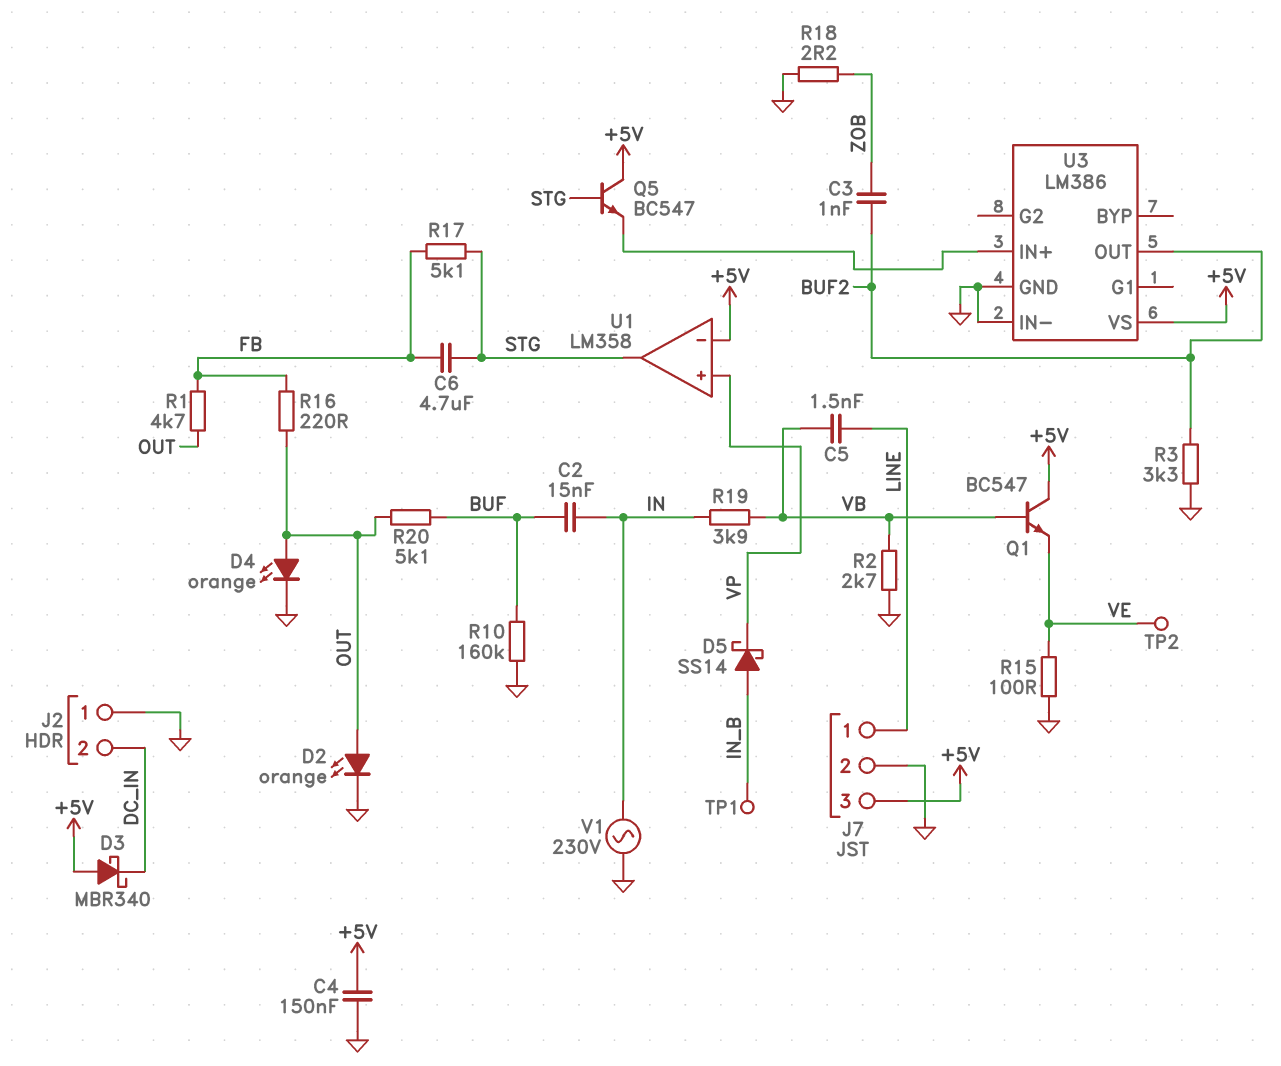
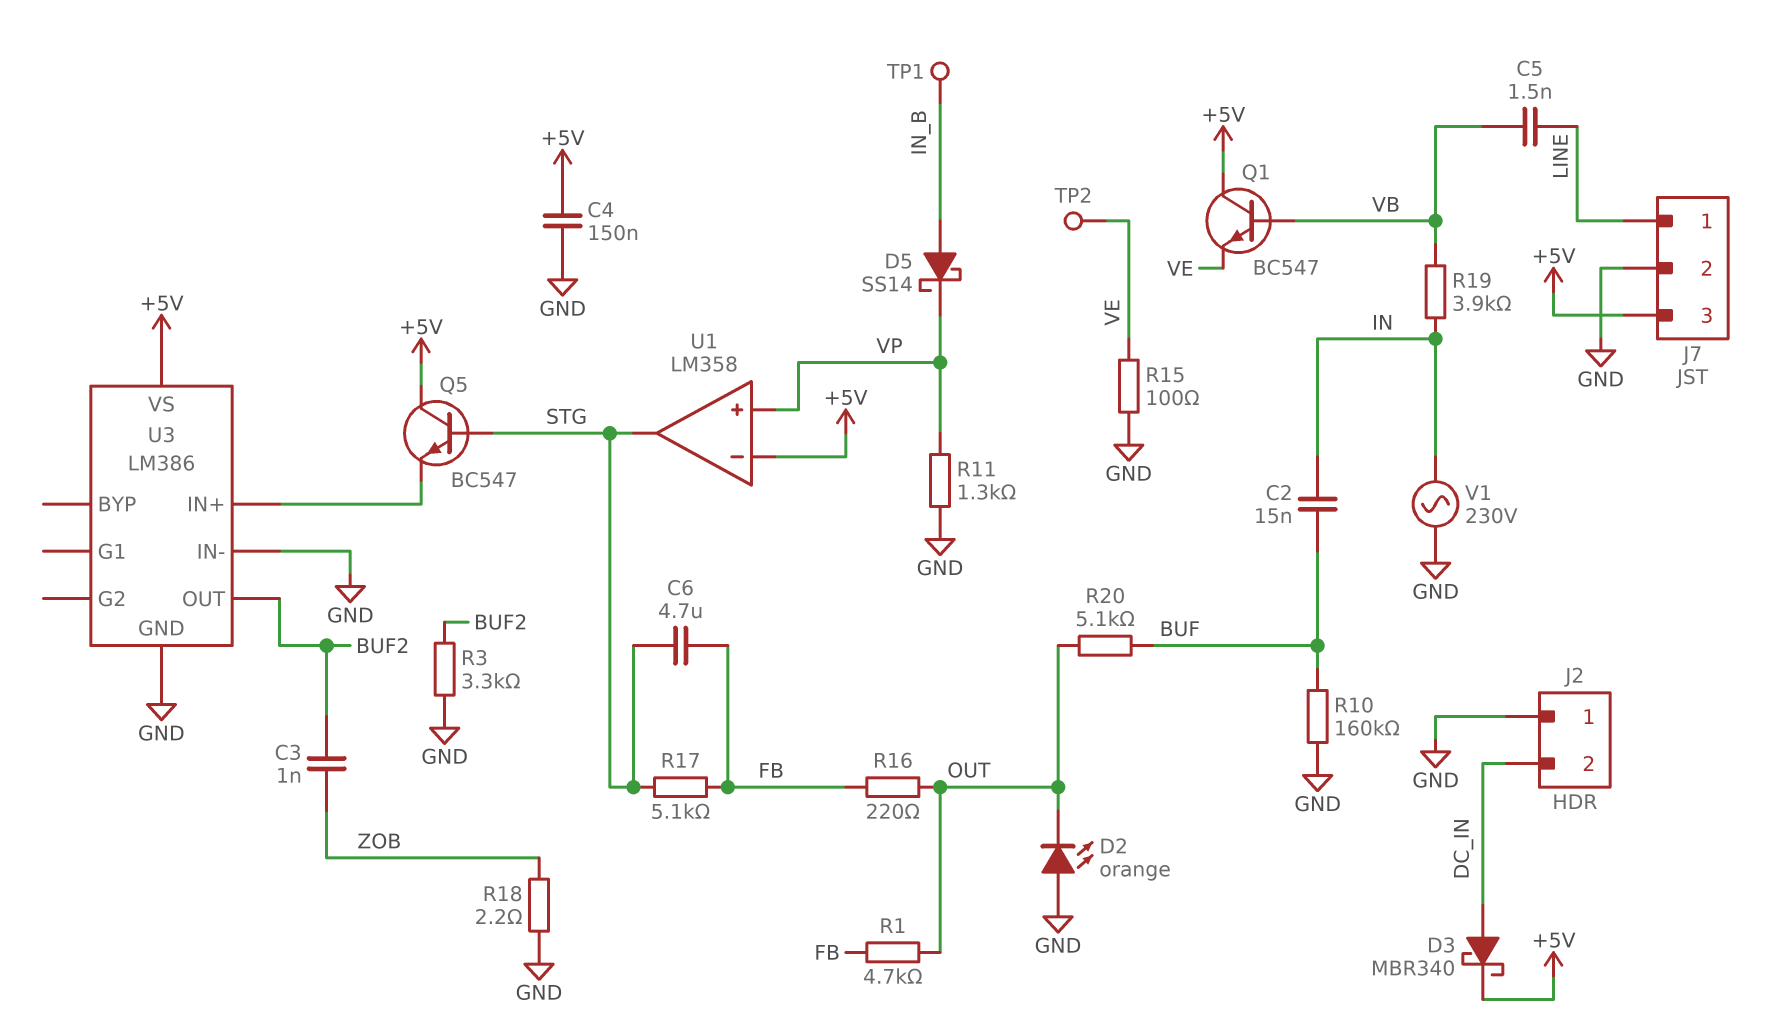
D2: LED orange (A OUT, K GND) -> LED orange (A GND, K OUT)
D3: schottky MBR340 (A +5V, K DC_IN) -> schottky MBR340 (A DC_IN, K +5V)
D4: LED orange (A OUT, K GND) -> none
R2: 2.7k (GND, VB) -> none
R11: none -> 1.3k (GND, VP)

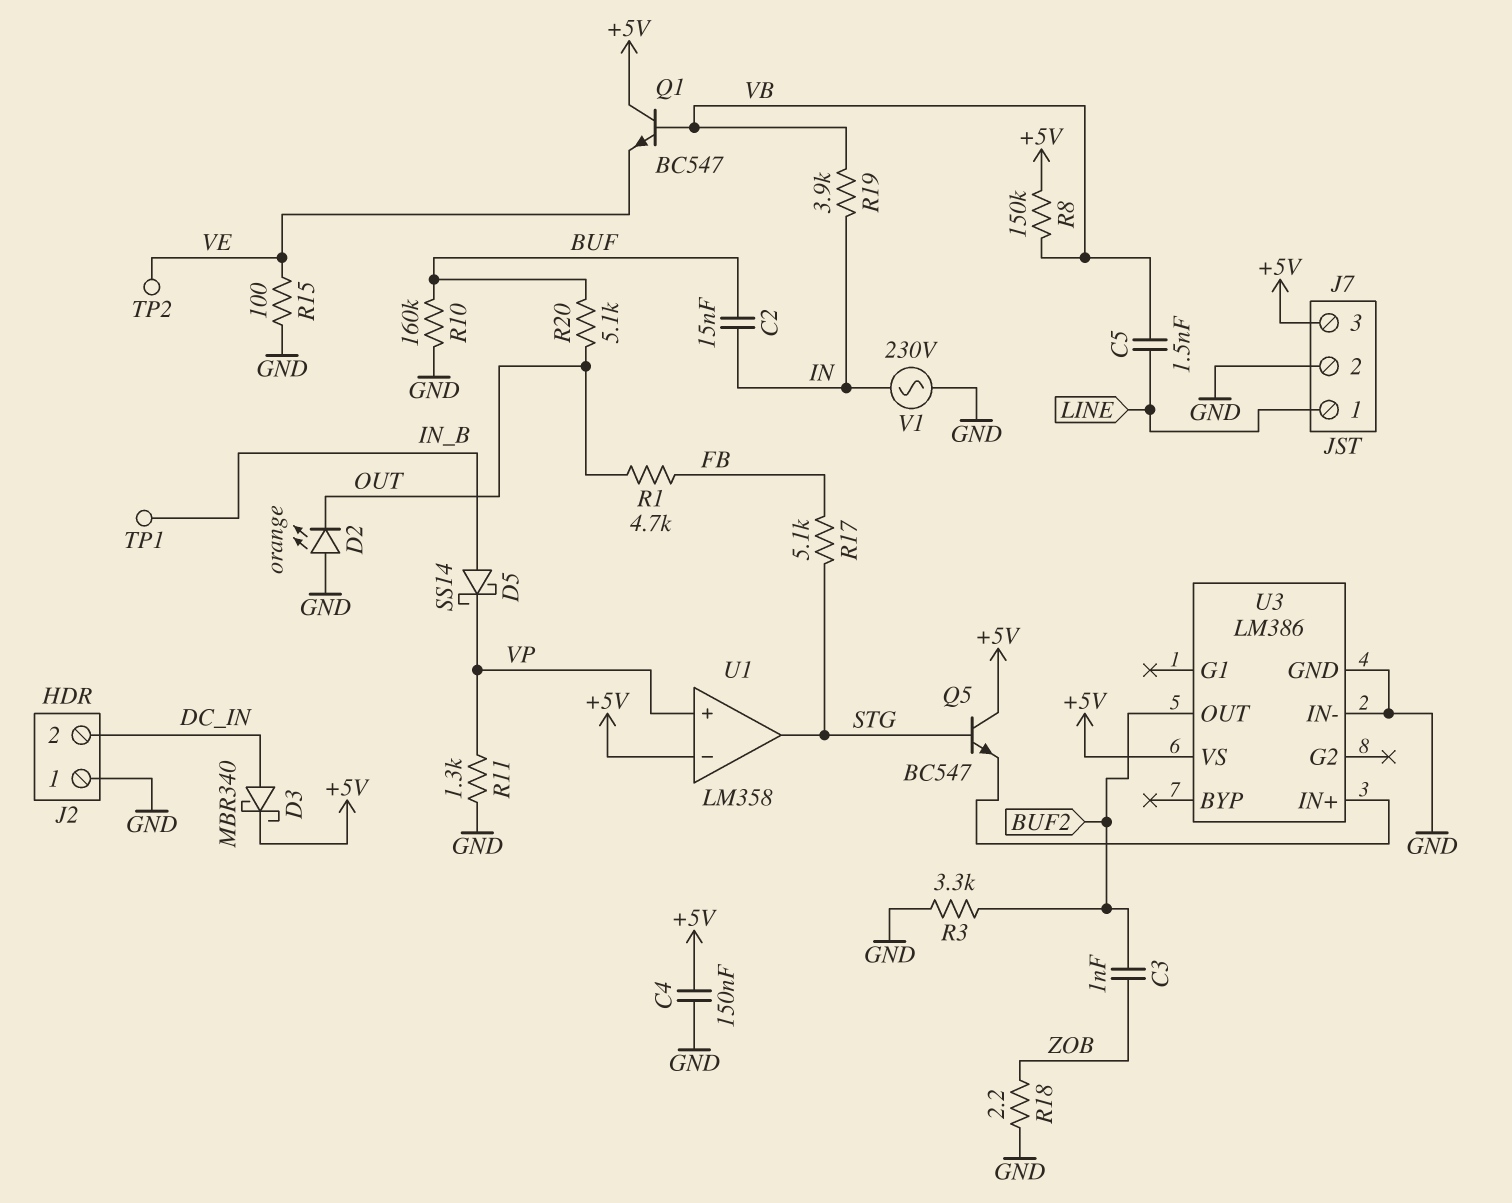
C6: 4.7uF (FB, STG) -> none
R8: none -> 150k (+5V, VB)
R16: 220 (FB, OUT) -> none

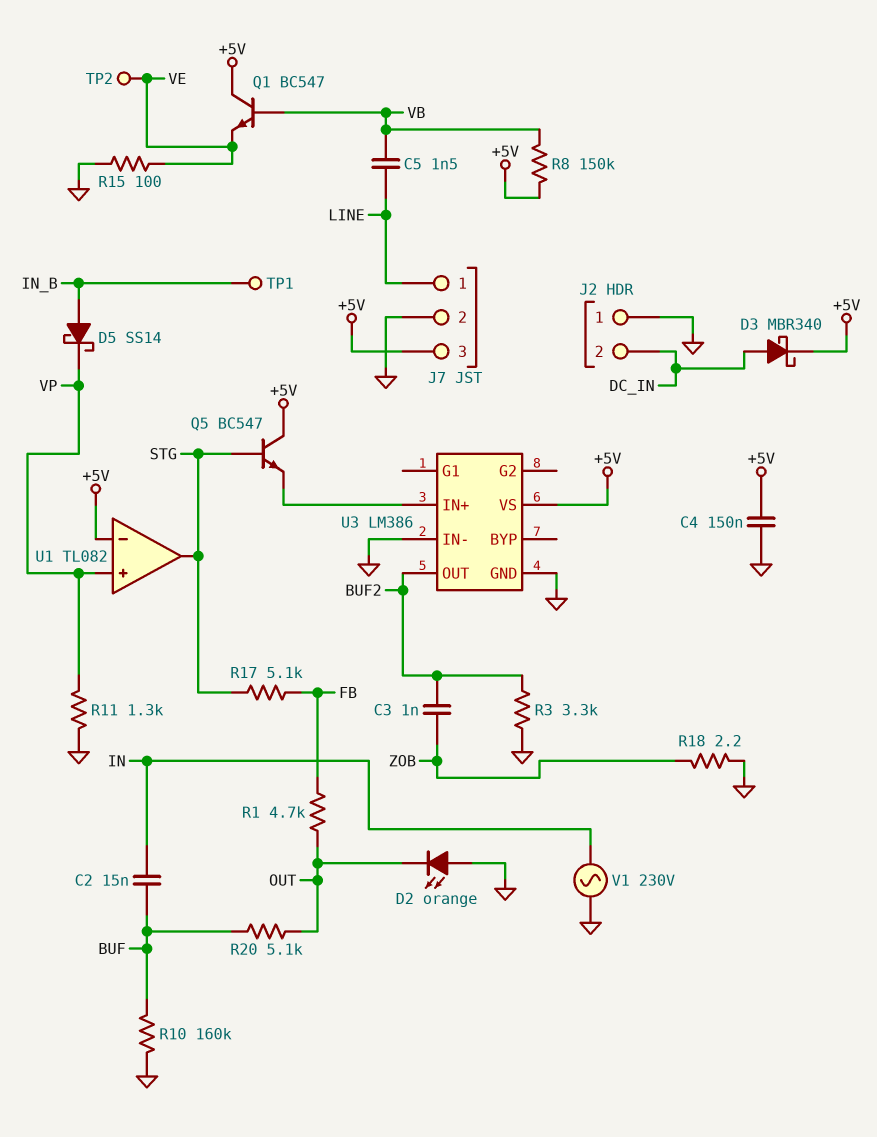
R19: 3.9k (IN, VB) -> none
U1: LM358 -> TL082

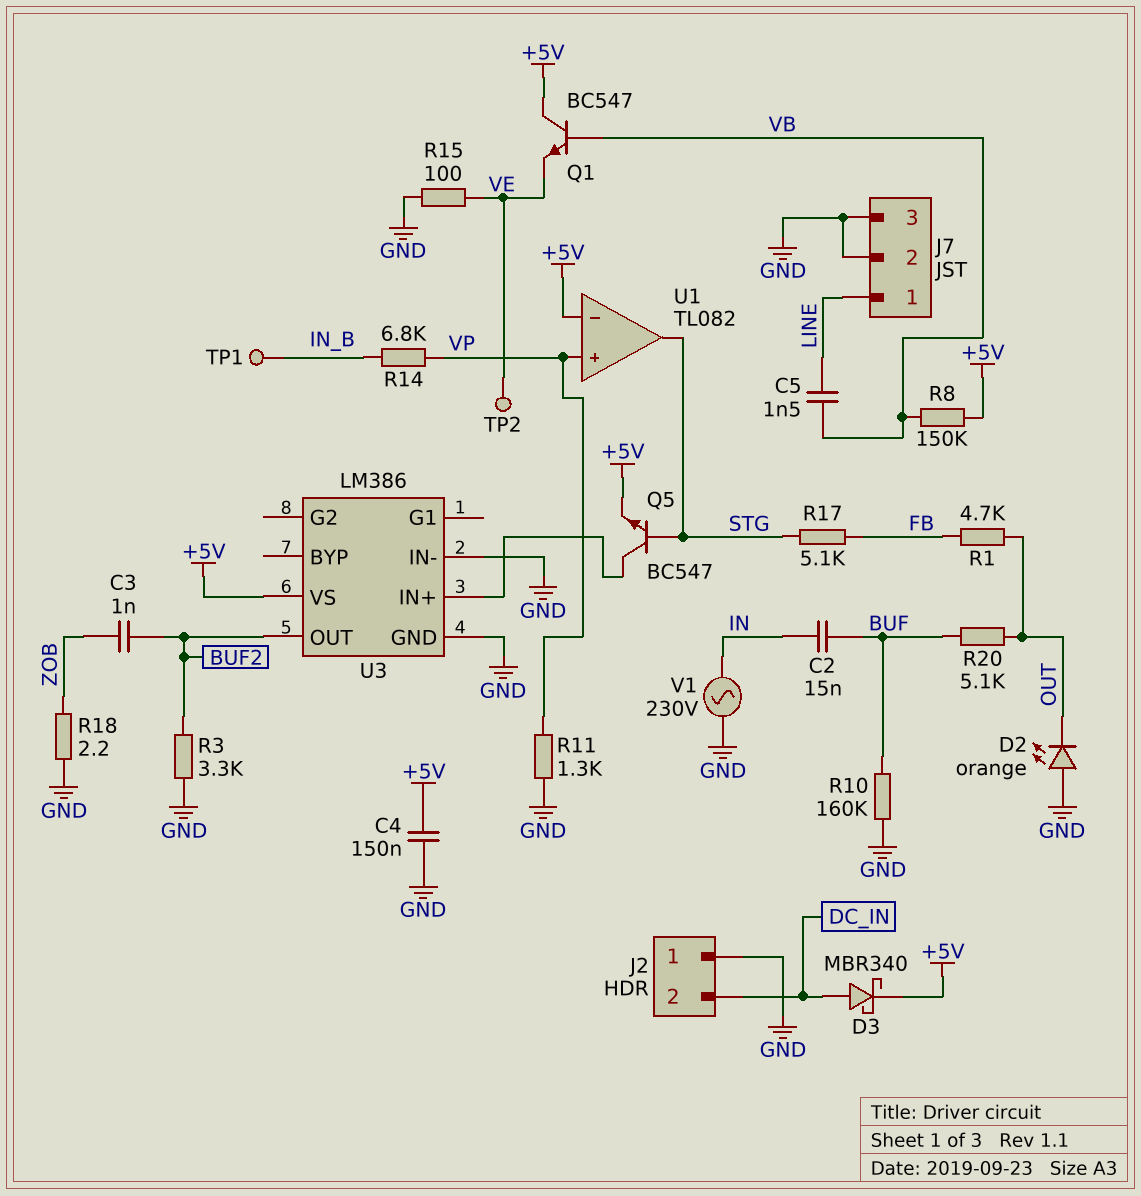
D5: schottky SS14 (A IN_B, K VP) -> none
J7 pin 3: +5V -> GND
Q5: NPN BC547 (B STG, C +5V, E U3/IN+) -> NPN BC547 (B STG, C U3/IN+, E +5V)
R14: none -> 6.8k (IN_B, VP)

